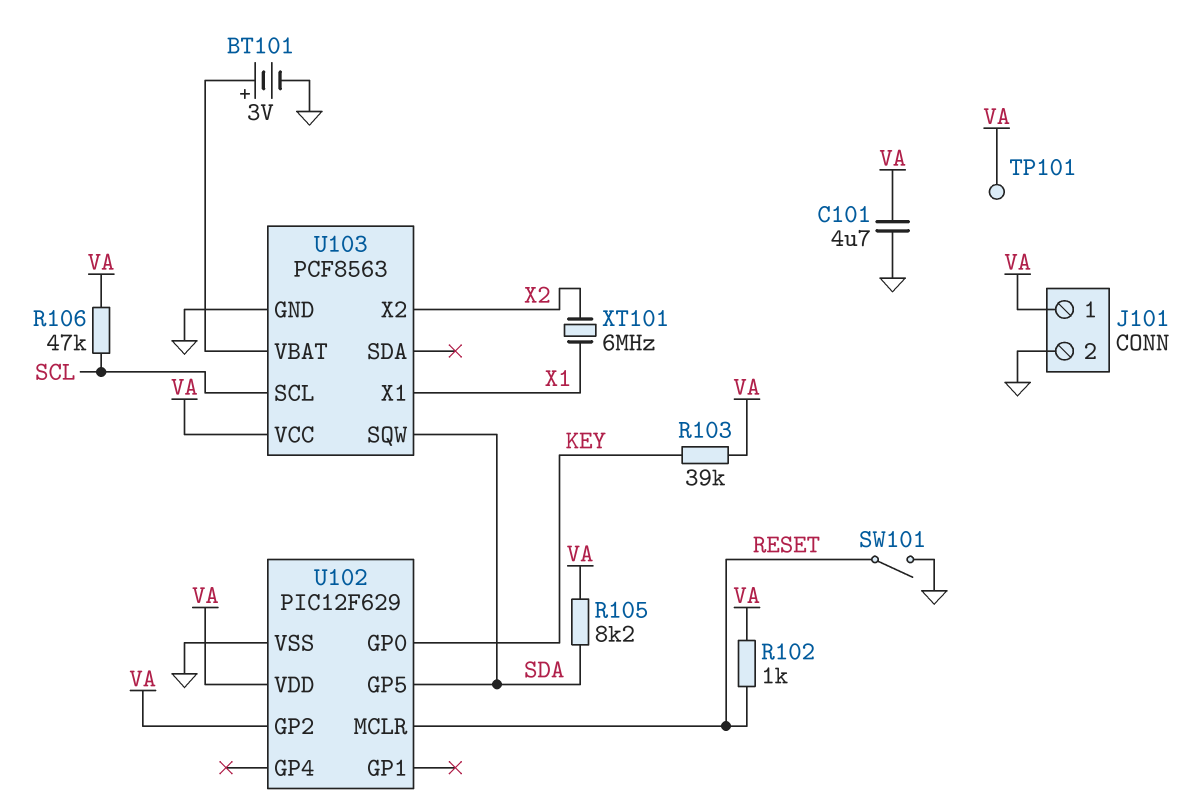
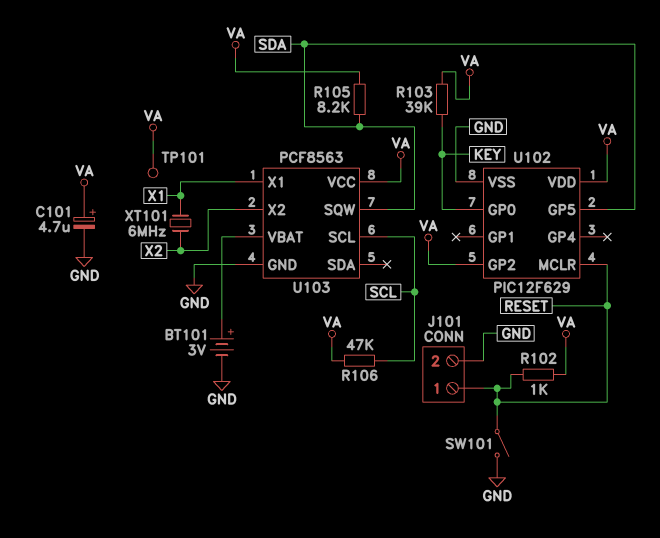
C101: 4.7uF (GND, VA) -> 4.7uF (plus VA, minus GND)
J101 pin 1: VA -> RESET

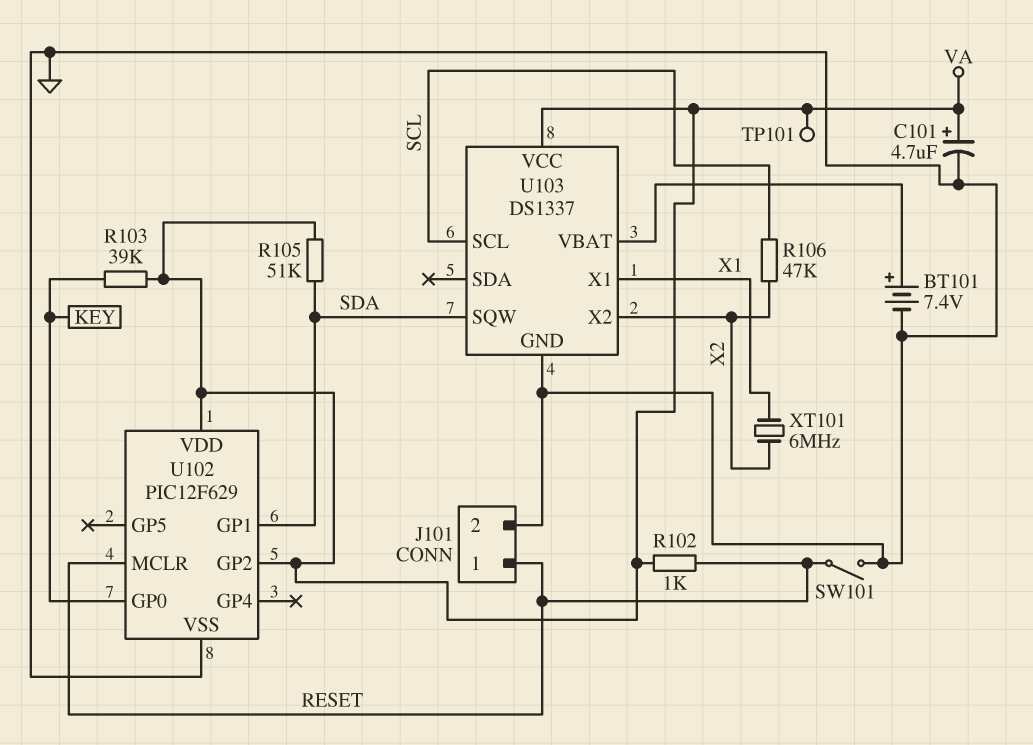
BT101: 3V (plus U103/VBAT, minus GND) -> 7.4V (plus U103/VBAT, minus GND)
R105: 8.2k (SDA, VA) -> 51k (SDA, VA)
R106: 47k (SCL, VA) -> 47k (SCL, X2)
U102 pin GP1: none -> SDA
U102 pin GP5: SDA -> none
U103: PCF8563 -> DS1337

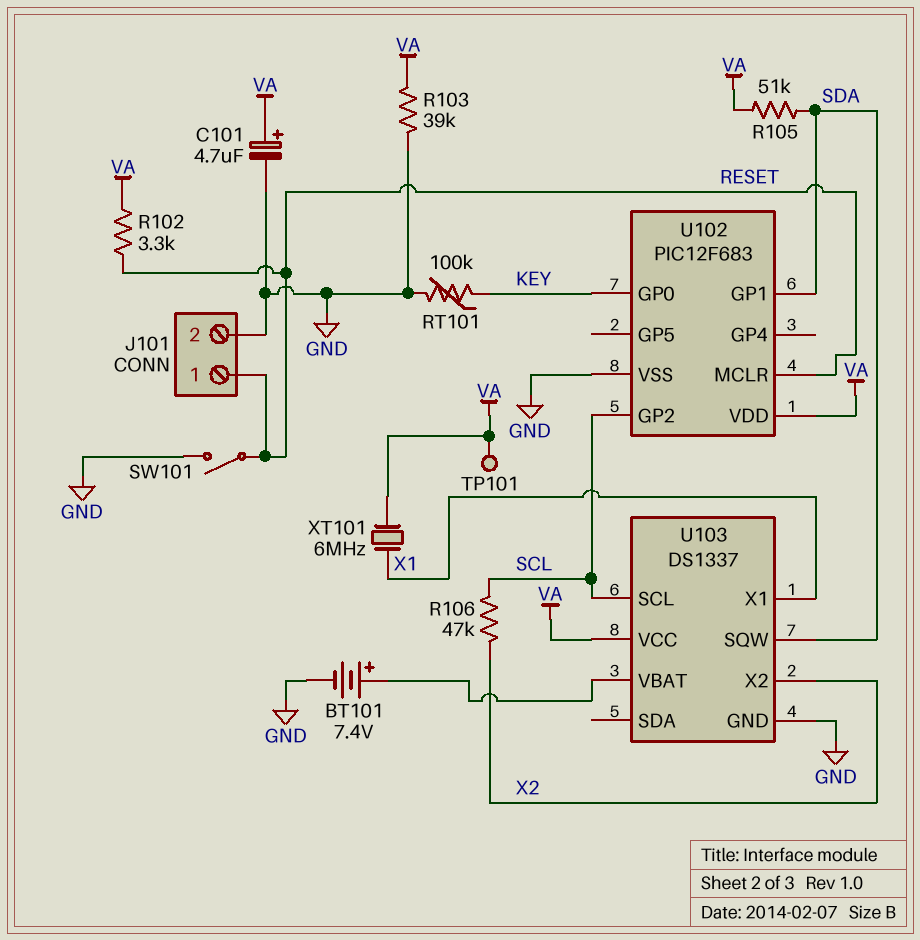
R102: 1k (RESET, VA) -> 3.3k (RESET, VA)
R103: 39k (KEY, VA) -> 39k (GND, VA)
RT101: none -> 100k (GND, KEY)
U102: PIC12F629 -> PIC12F683
U102 pin GP2: VA -> SCL
XT101: 6MHz (X1, X2) -> 6MHz (VA, X1)

